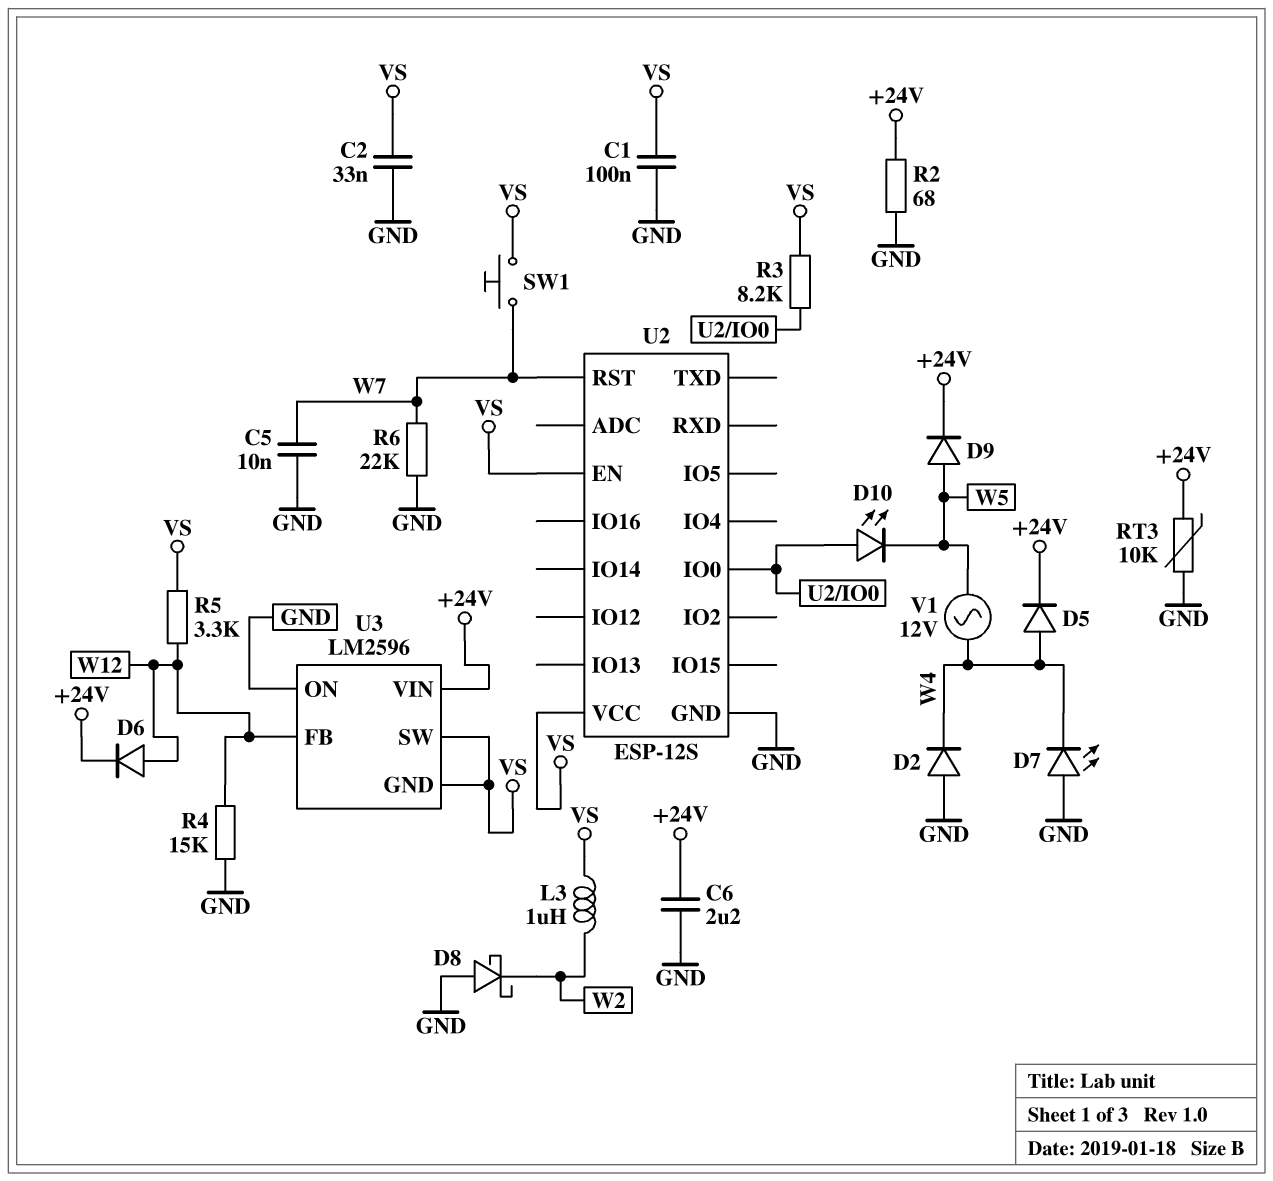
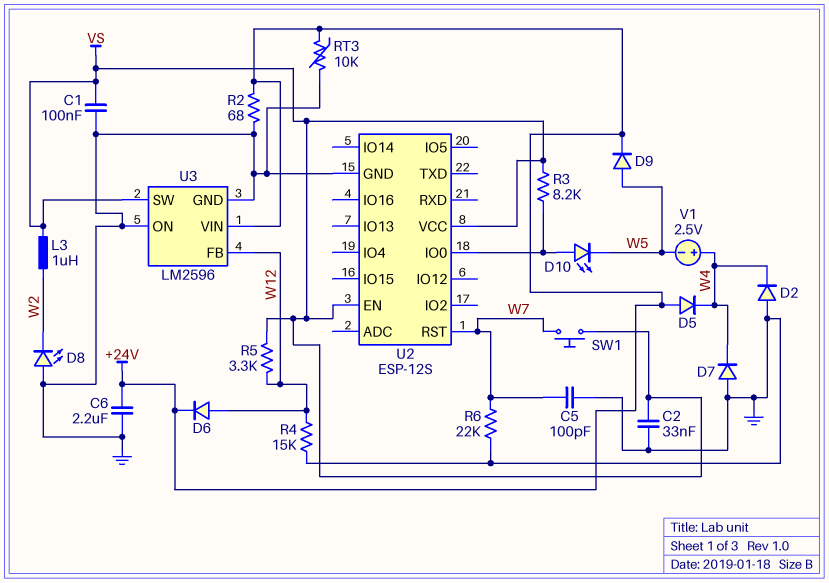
C5: 10nF (GND, W7) -> 100pF (GND, W7)
D5: diode (A W4, K +24V) -> diode (A +24V, K W4)
D7: LED (A GND, K W4) -> diode (A GND, K W4)
D8: schottky (A GND, K W2) -> LED (A GND, K W2)
U3 pin GND: VS -> GND
V1: AC 12V (W4, W5) -> 2.5V (plus W4, minus W5)

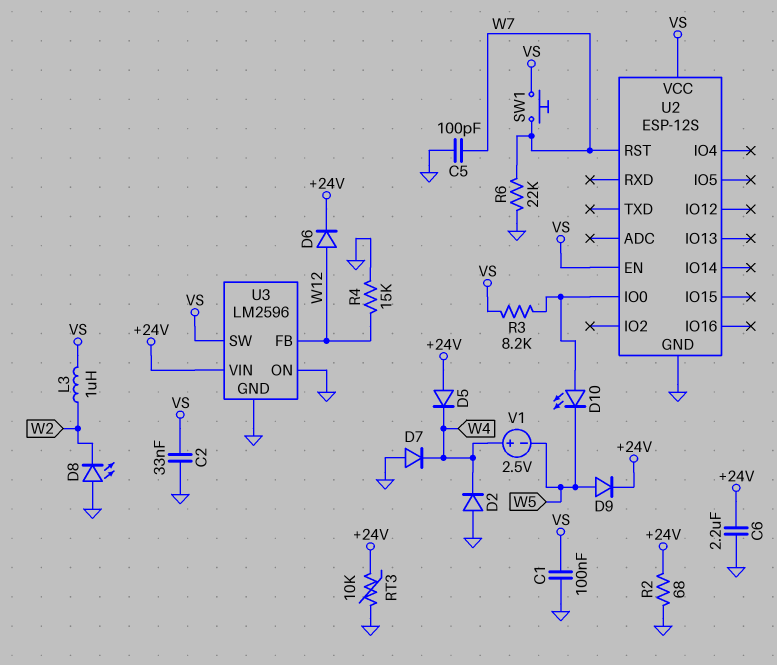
R5: 3.3k (VS, W12) -> none

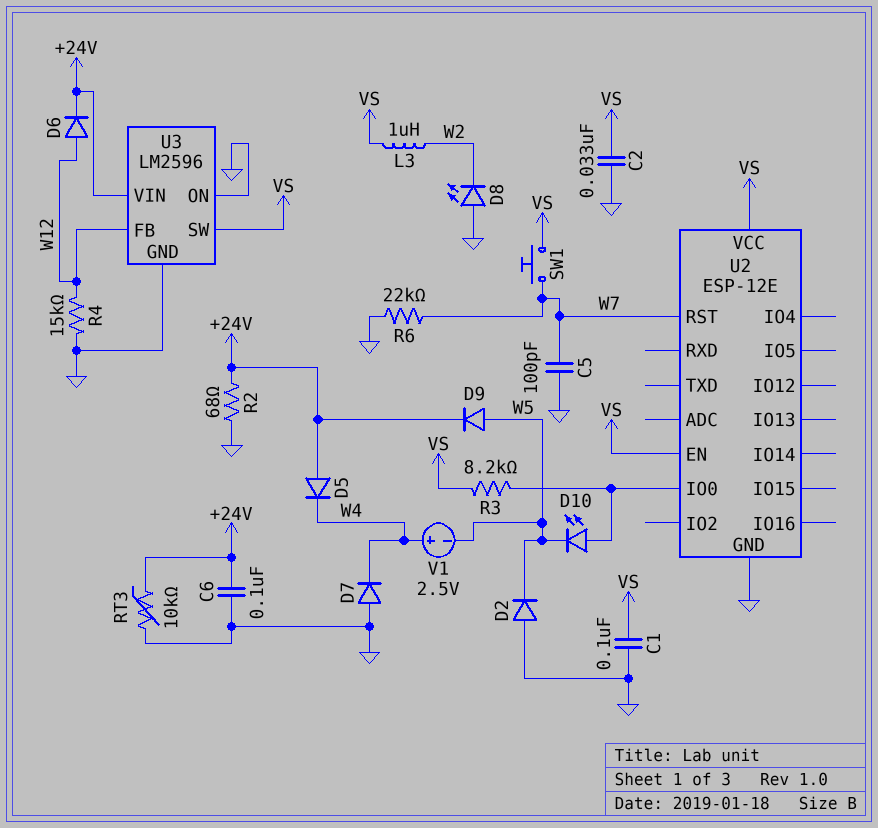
C6: 2.2uF (+24V, GND) -> 100nF (+24V, GND)
D2: diode (A GND, K W4) -> diode (A GND, K W5)
U2: ESP-12S -> ESP-12E

